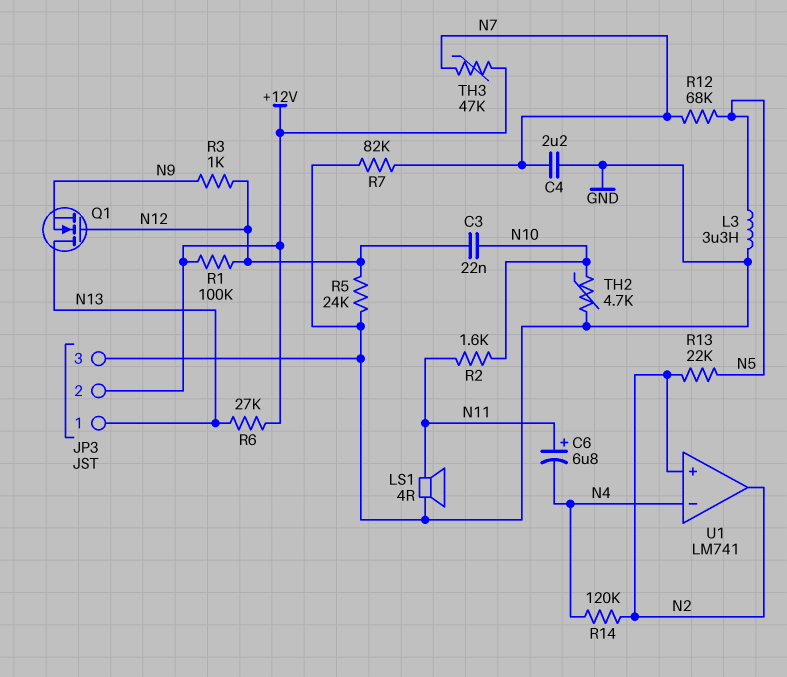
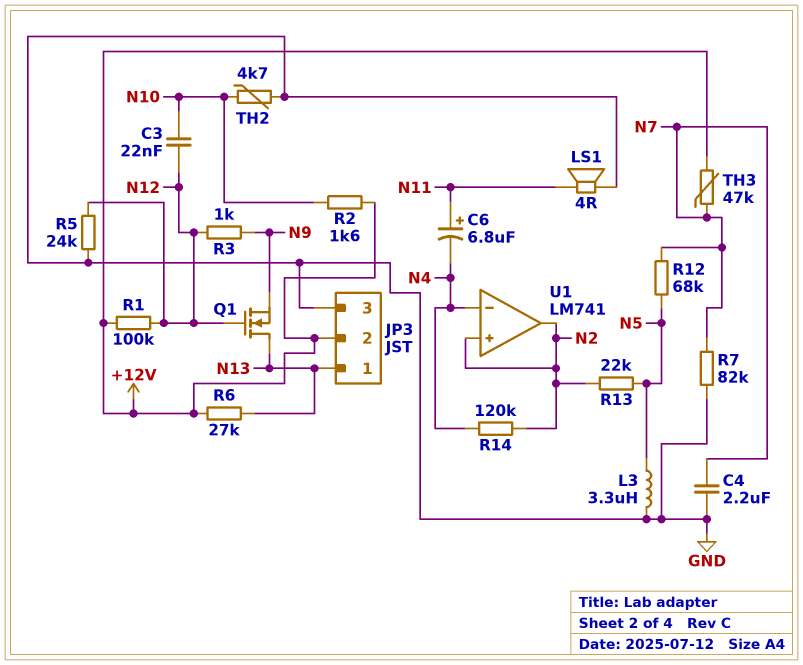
R2: 1.6k (N10, N11) -> 1.6k (+12V, N10)

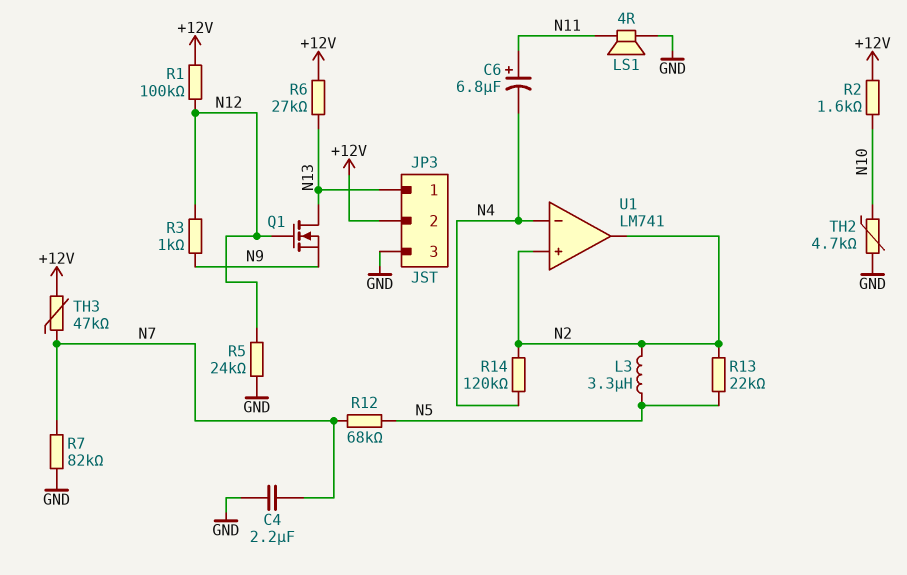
C3: 22nF (N10, N12) -> none
L3: 3.3uH (GND, N5) -> 3.3uH (N2, N5)

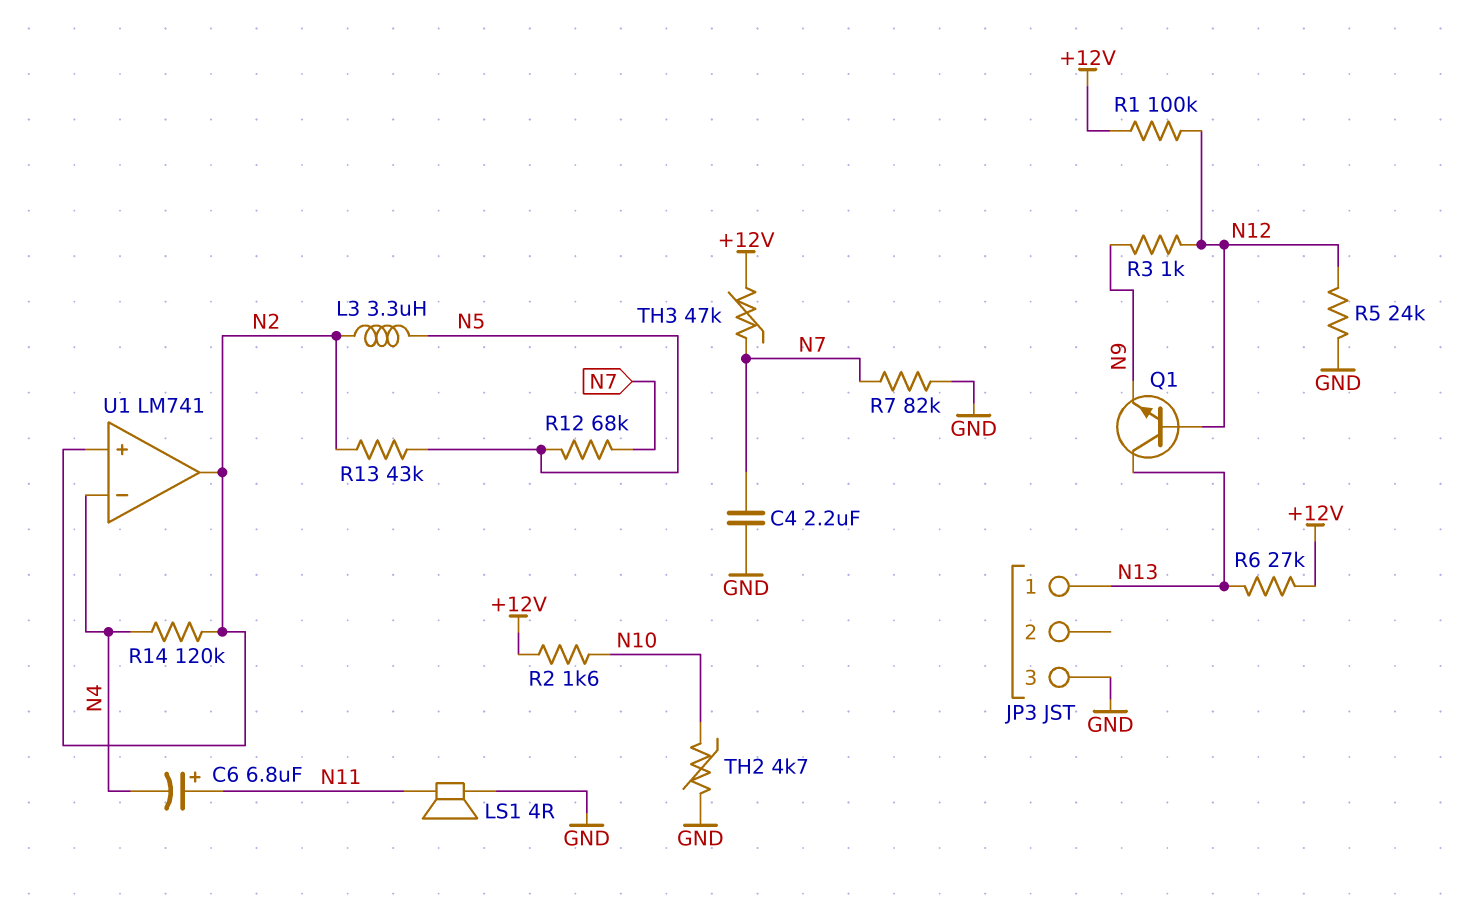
JP3 pin 2: +12V -> none
Q1: NMOS (G N12, D N13, S N9) -> NPN (B N12, C N13, E N9)
R13: 22k (N2, N5) -> 43k (N2, N5)

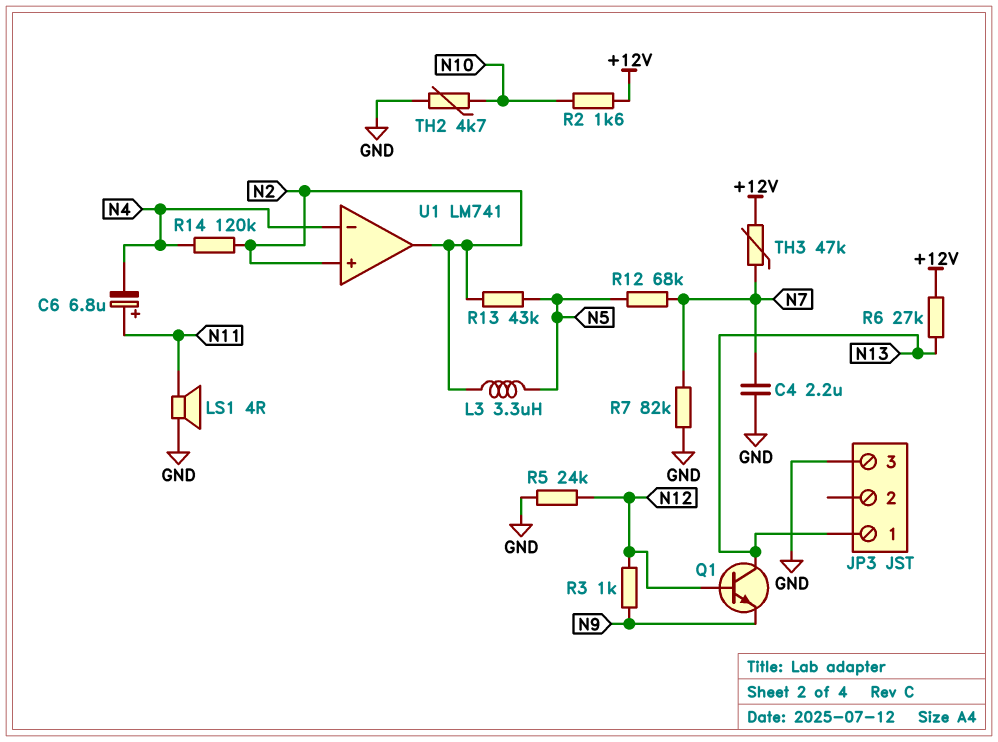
R1: 100k (+12V, N12) -> none

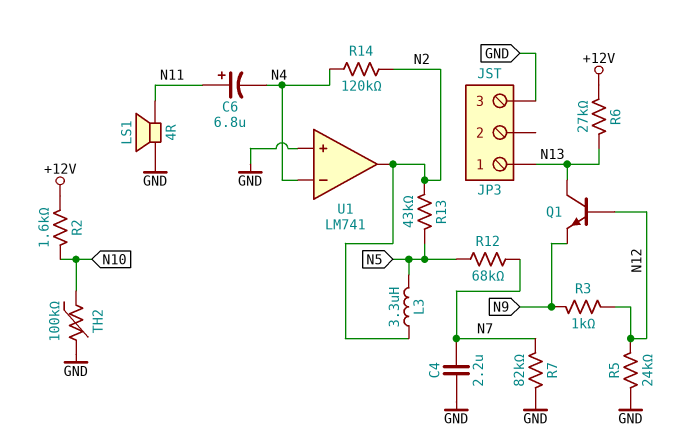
TH2: 4.7k (GND, N10) -> 100k (GND, N10)
TH3: 47k (+12V, N7) -> none
U1 pin in+: N2 -> GND

